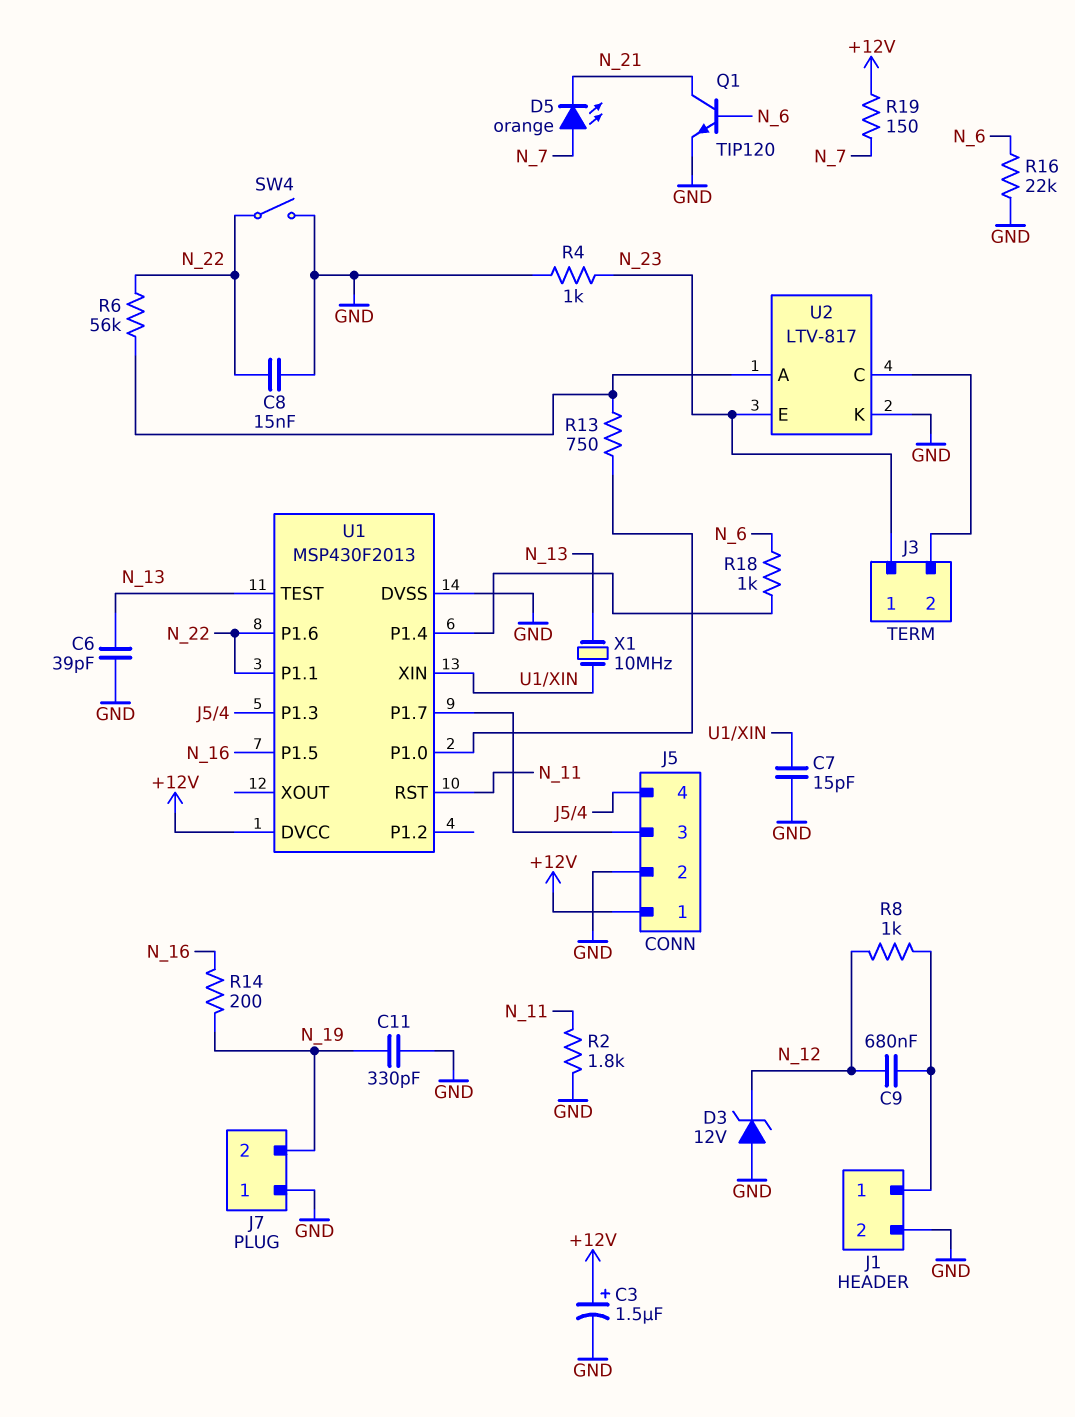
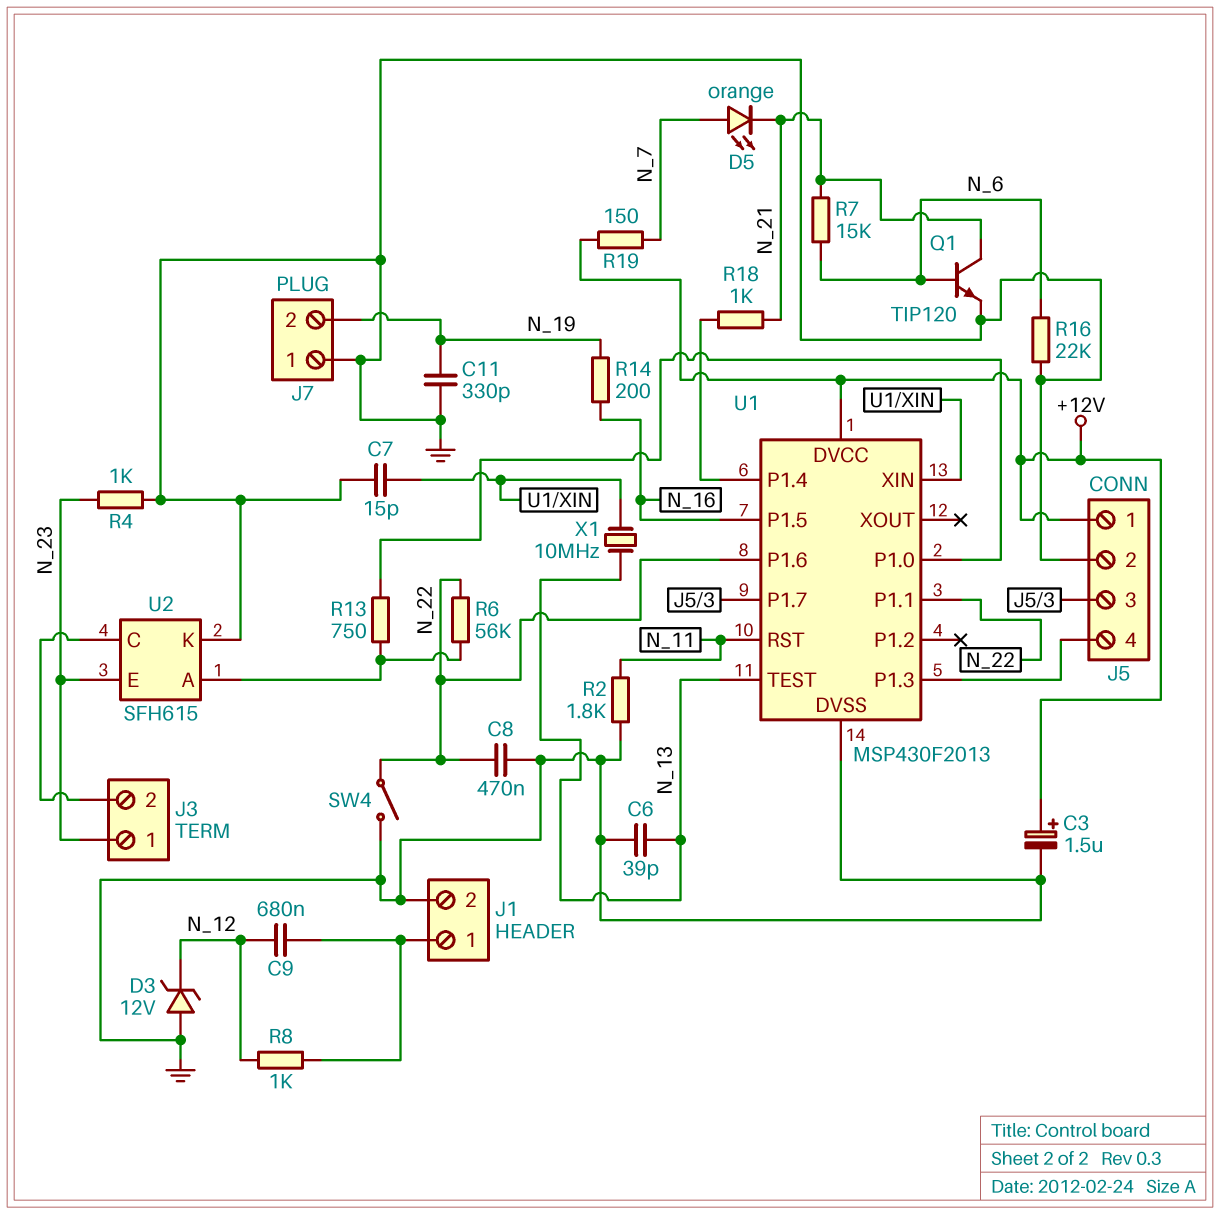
C8: 15nF (GND, N_22) -> 470nF (GND, N_22)
R7: none -> 15k (N_6, N_21)
R18: 1k (N_6, U1/P1.4) -> 1k (N_21, U1/P1.4)
U2: LTV-817 -> SFH615

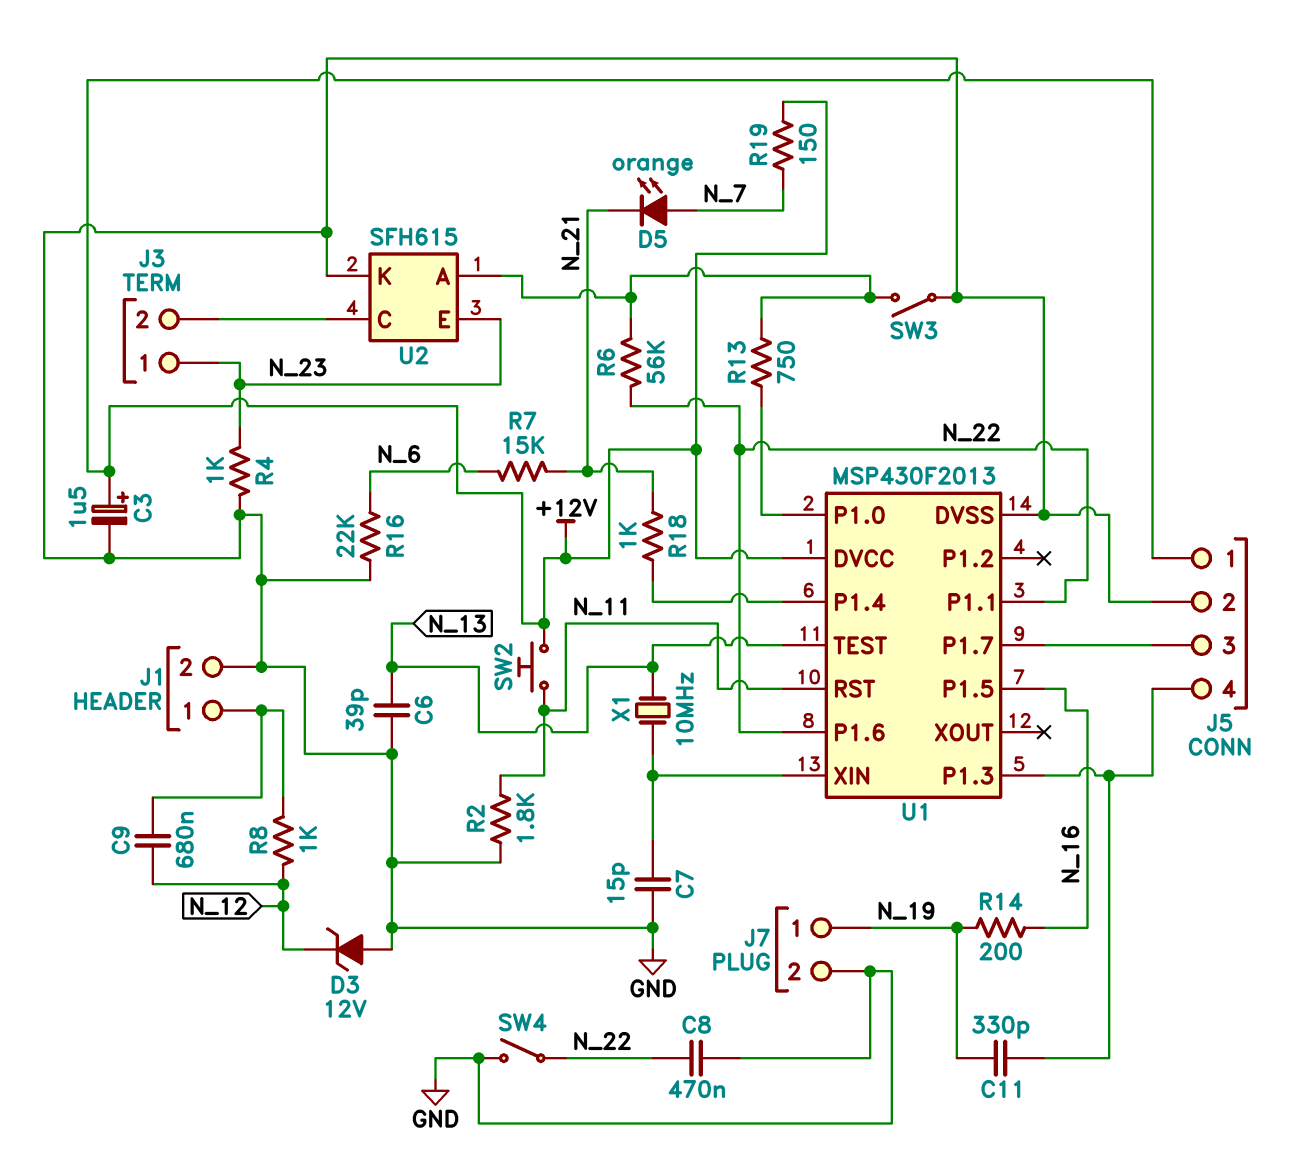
C11: 330pF (GND, N_19) -> 330pF (J5/4, N_19)
J7 pin 1: GND -> N_19
J7 pin 2: N_19 -> GND
Q1: NPN TIP120 (B N_6, C N_21, E GND) -> none
SW2: none -> button (+12V, N_11)
SW3: none -> switch (GND, U2/A)

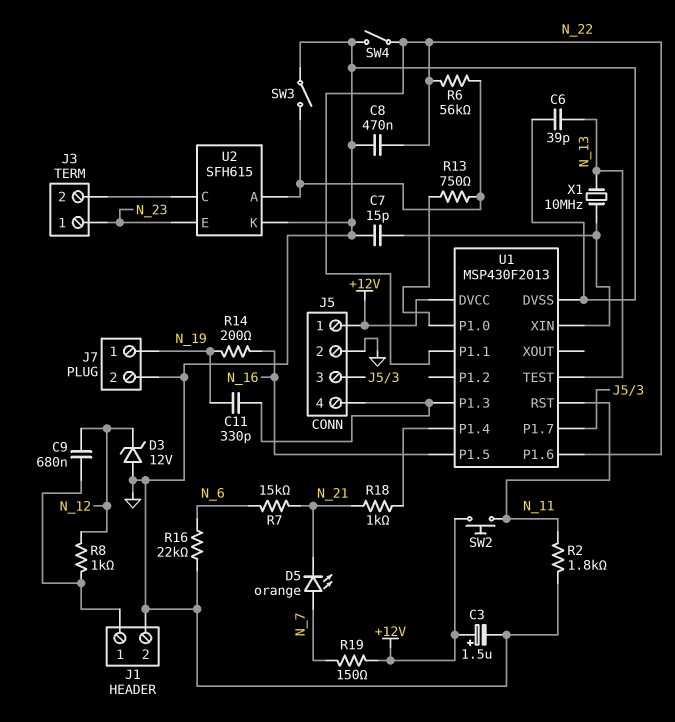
R4: 1k (GND, N_23) -> none

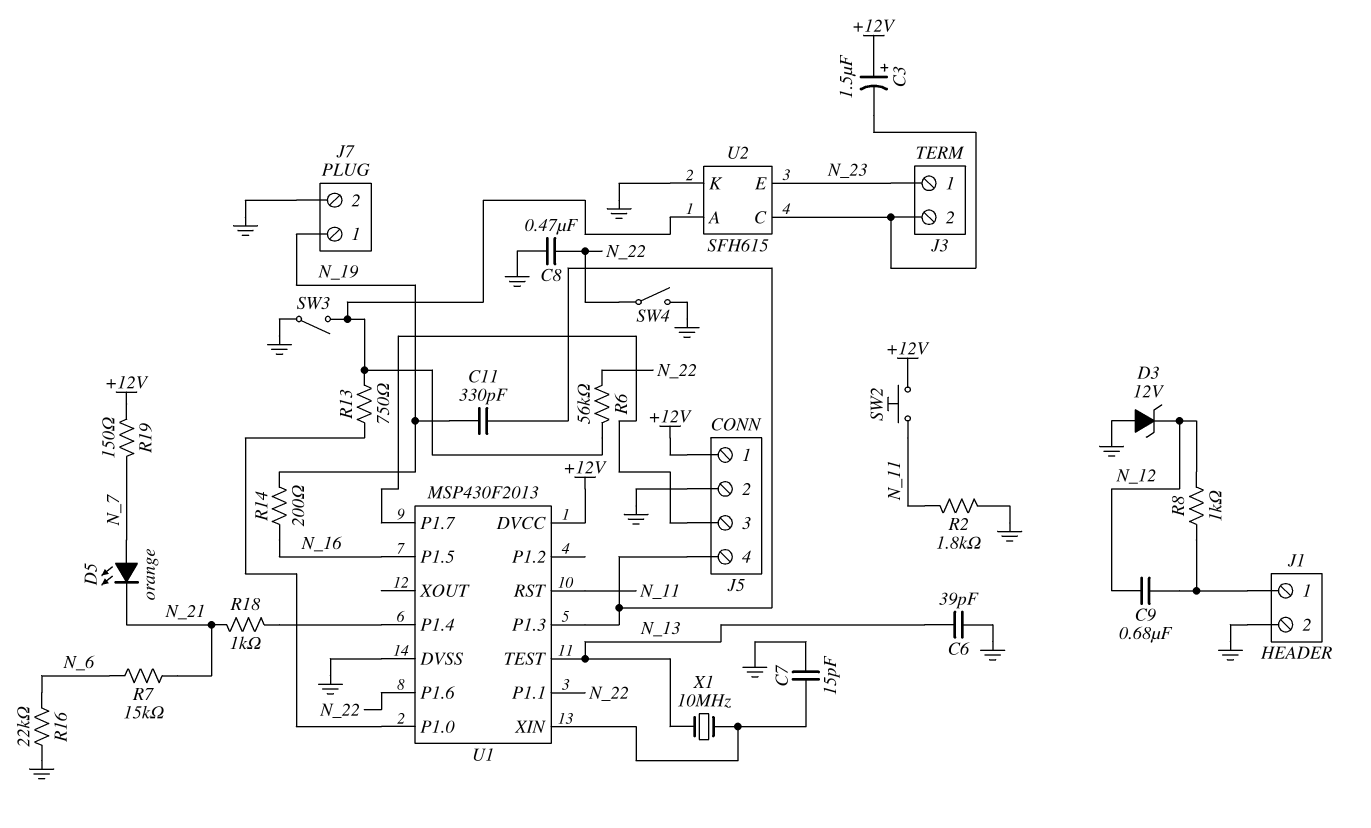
C3: 1.5uF (plus +12V, minus GND) -> 1.5uF (plus +12V, minus J3/2)

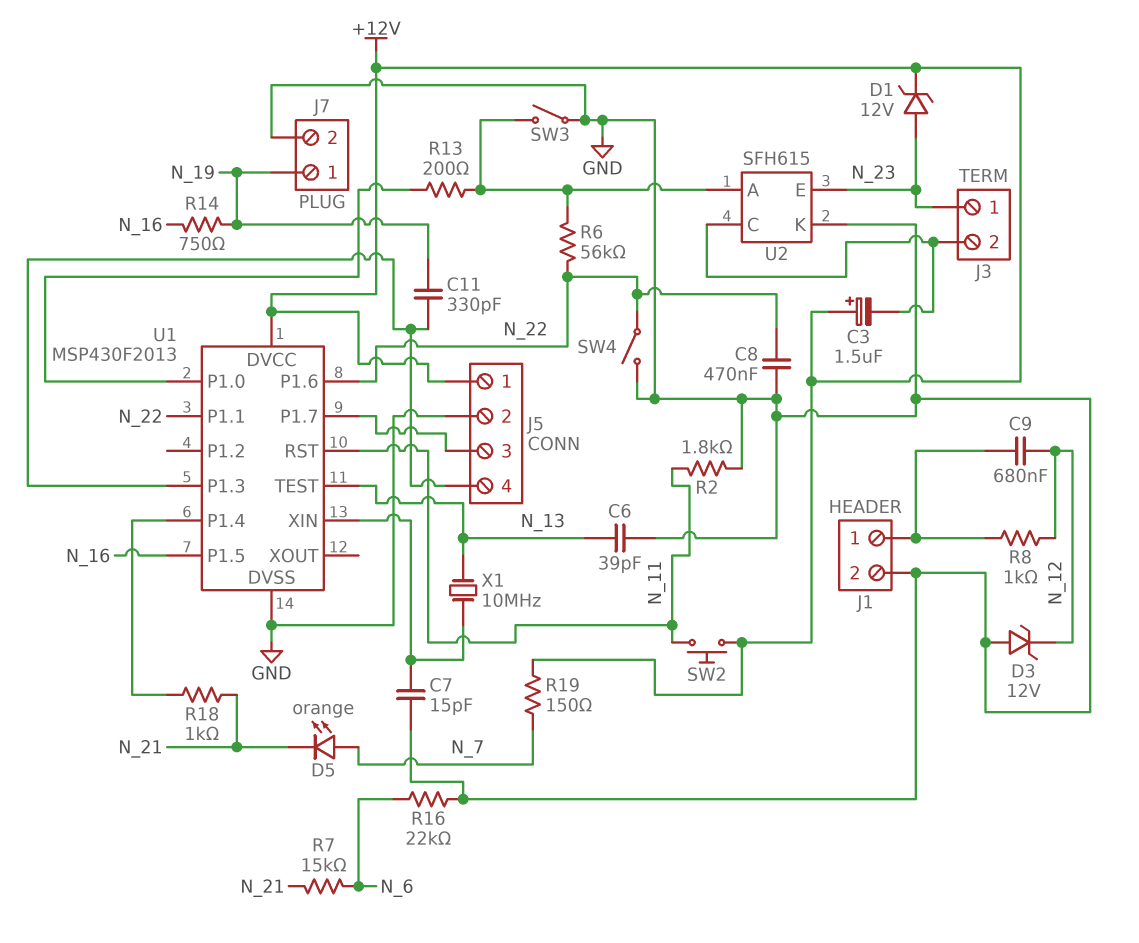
D1: none -> zener 12V (A N_23, K +12V)
R13: 750 (U1/P1.0, U2/A) -> 200 (U1/P1.0, U2/A)
R14: 200 (N_16, N_19) -> 750 (N_16, N_19)

